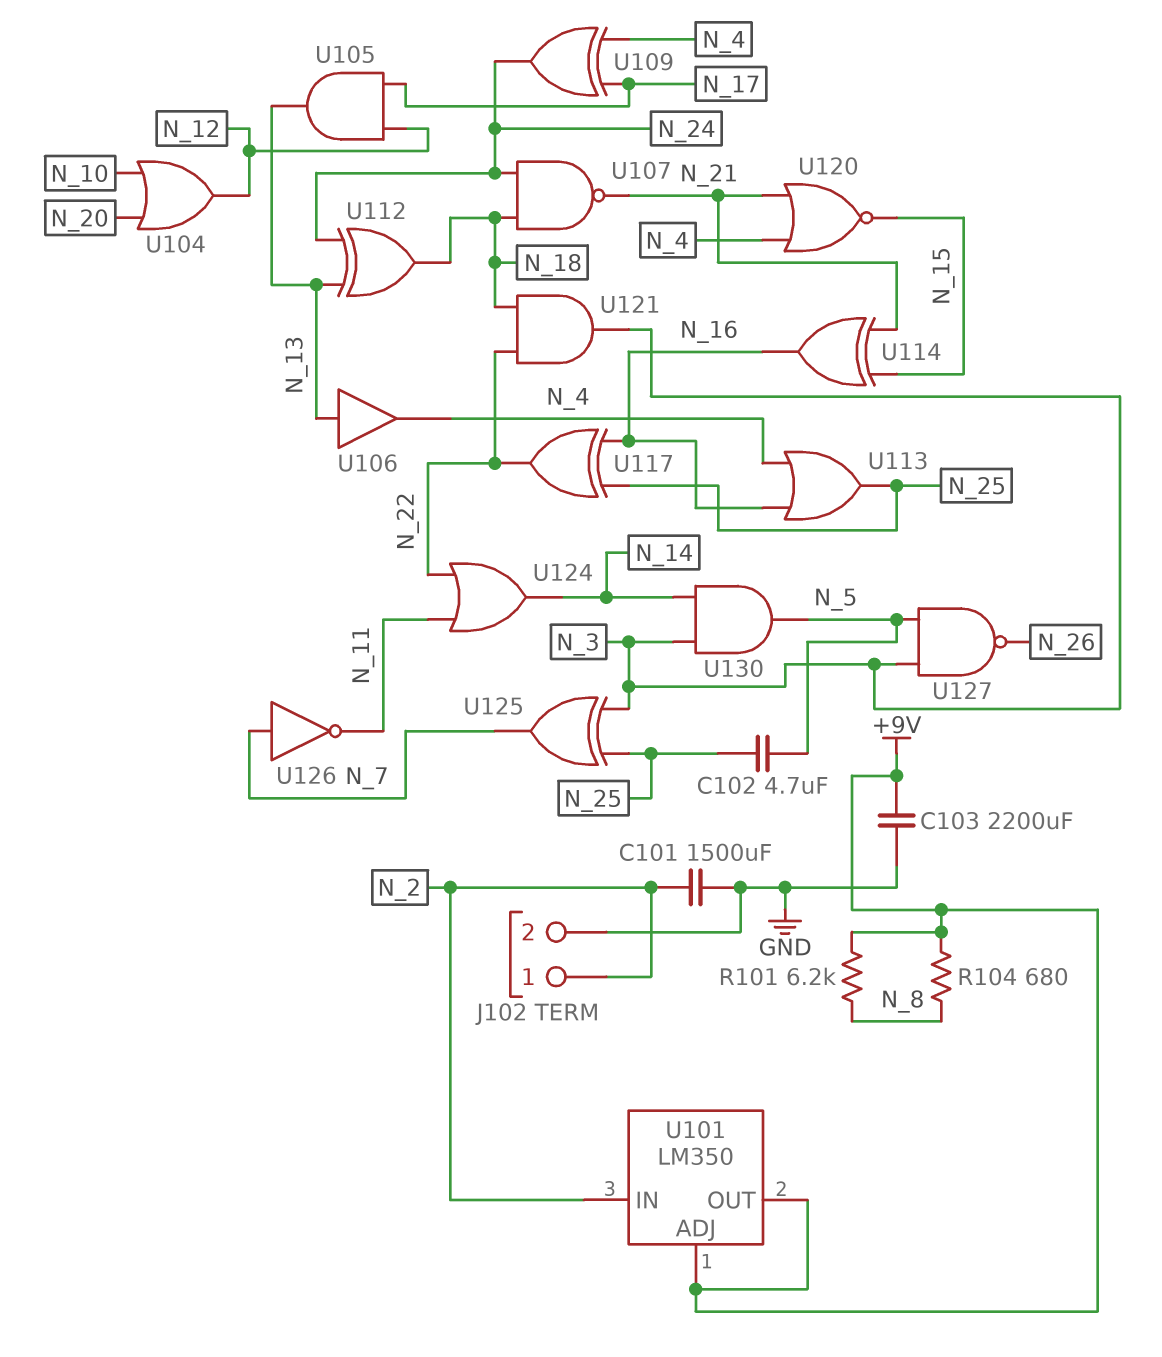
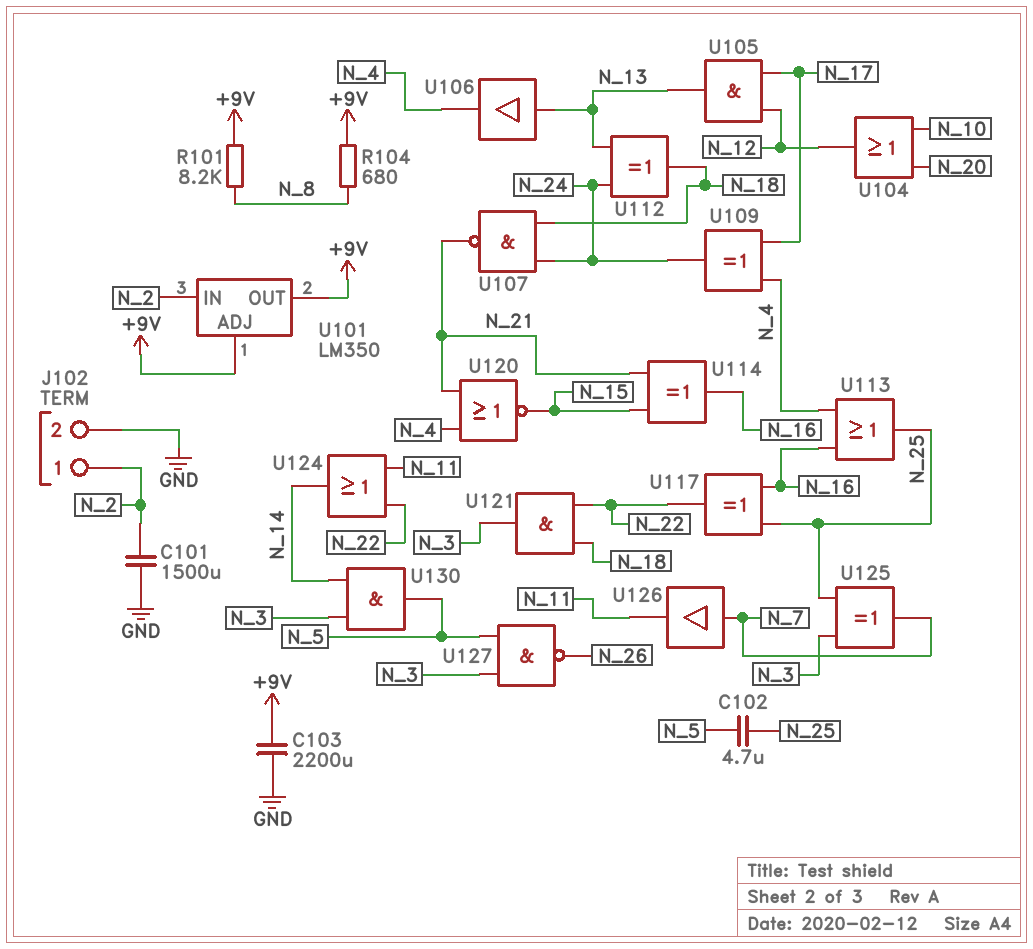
R101: 6.2k (+9V, N_8) -> 8.2k (+9V, N_8)
U126: NOT (in N_7, out N_11) -> buffer (in N_7, out N_11)

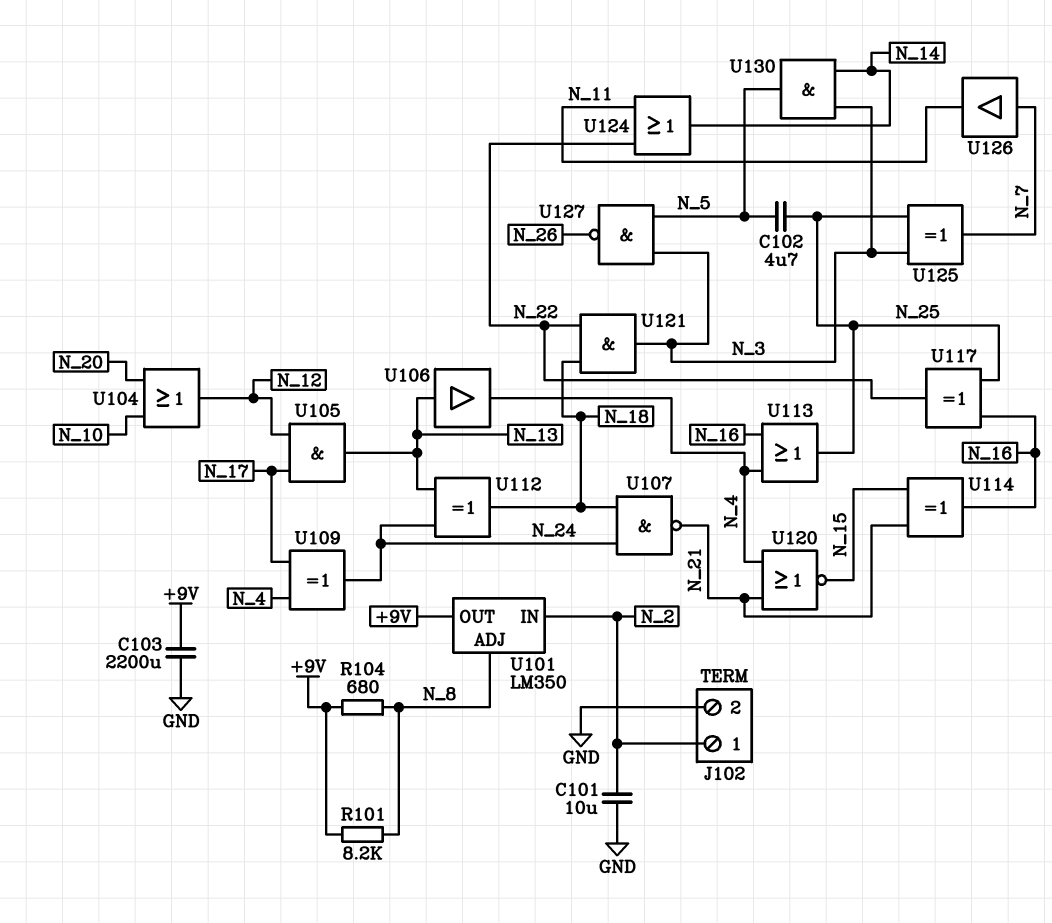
C101: 1500uF (GND, N_2) -> 10uF (GND, N_2)
U101 pin ADJ: +9V -> N_8

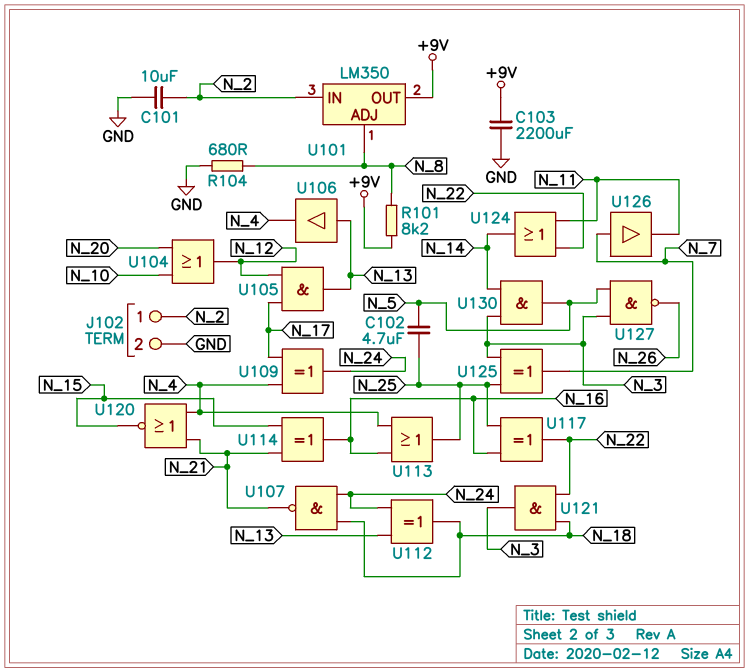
R104: 680 (+9V, N_8) -> 680 (GND, N_8)

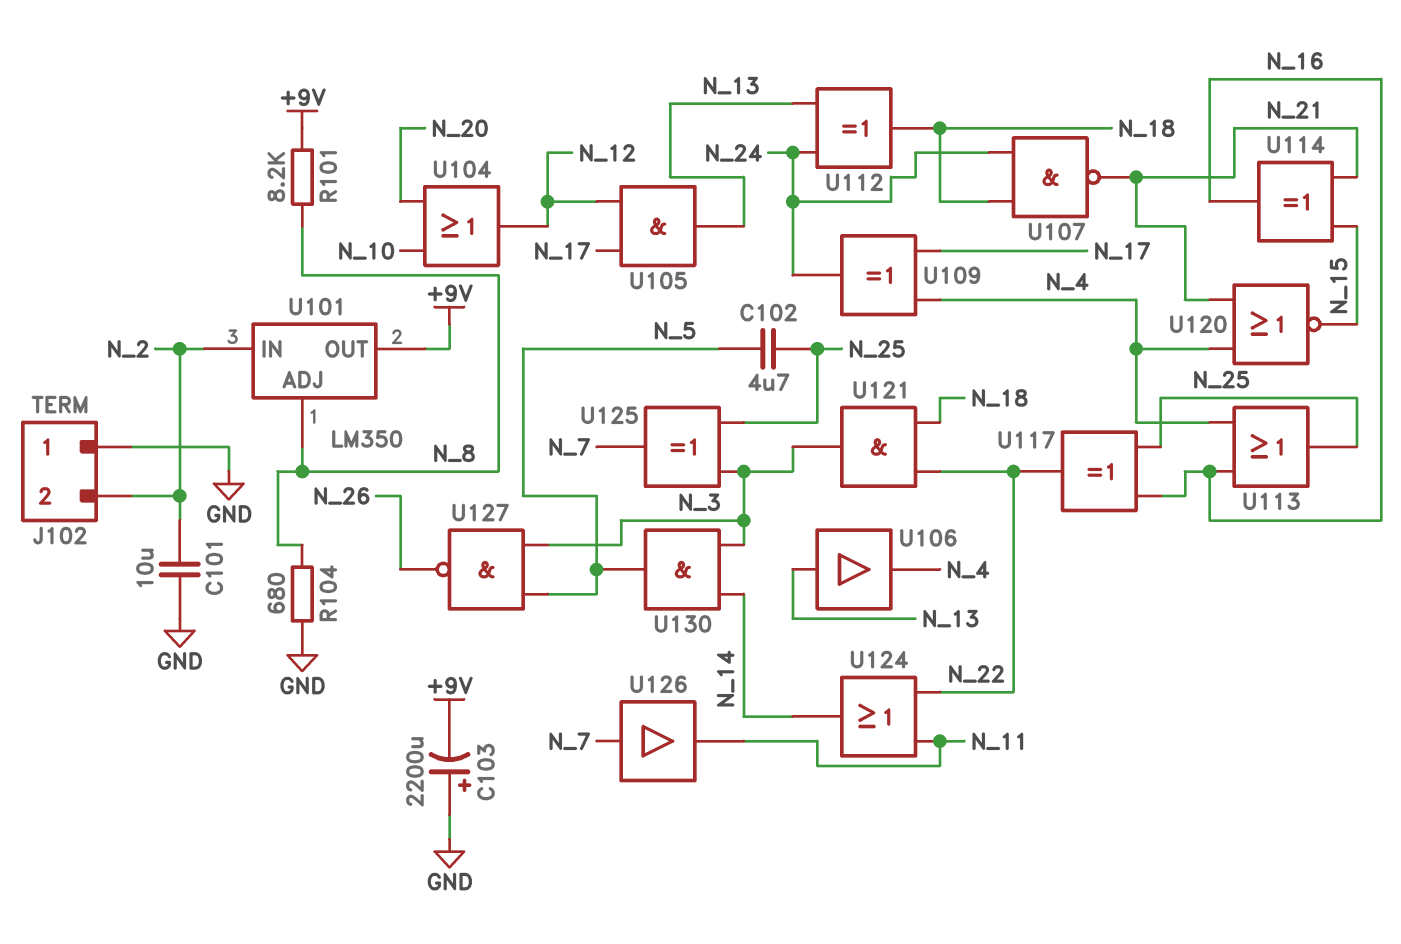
C103: 2200uF (+9V, GND) -> 2200uF (plus GND, minus +9V)
J102 pin 1: N_2 -> GND
J102 pin 2: GND -> N_2

